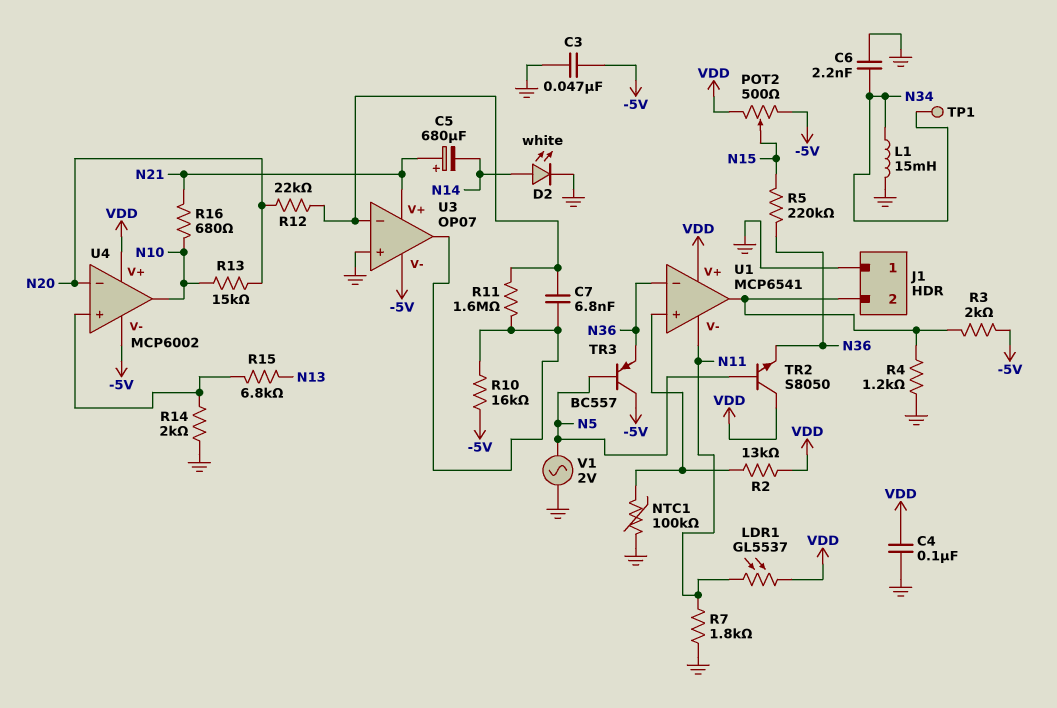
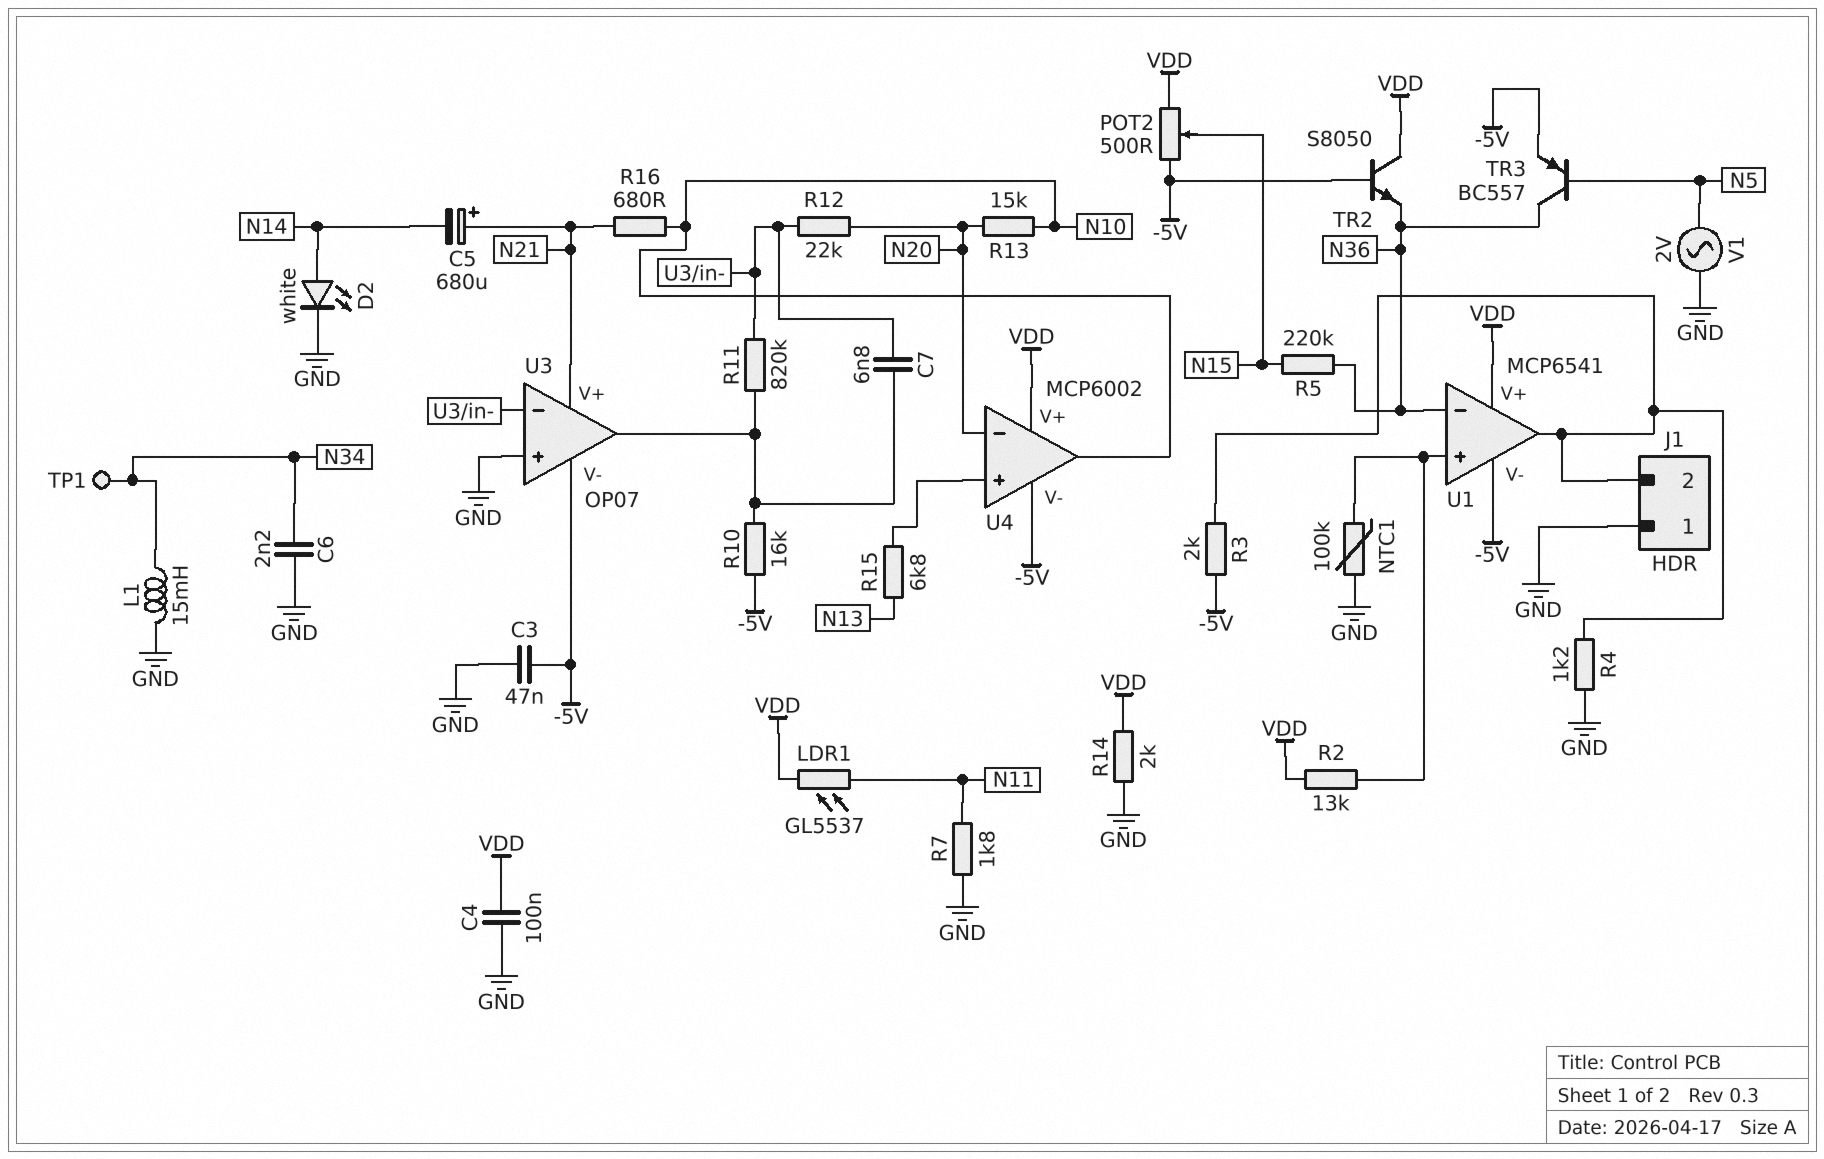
R11: 1.6M (U3/in-, U3/out) -> 820k (U3/in-, U3/out)
R14: 2k (GND, U4/in+) -> 2k (GND, VDD)
TR2: NPN S8050 (B N5, C VDD, E N36) -> NPN S8050 (B -5V, C VDD, E N36)
TR3: PNP BC557 (B N5, C -5V, E N36) -> PNP BC557 (B N5, C N36, E -5V)
U1 pin V-: N11 -> -5V

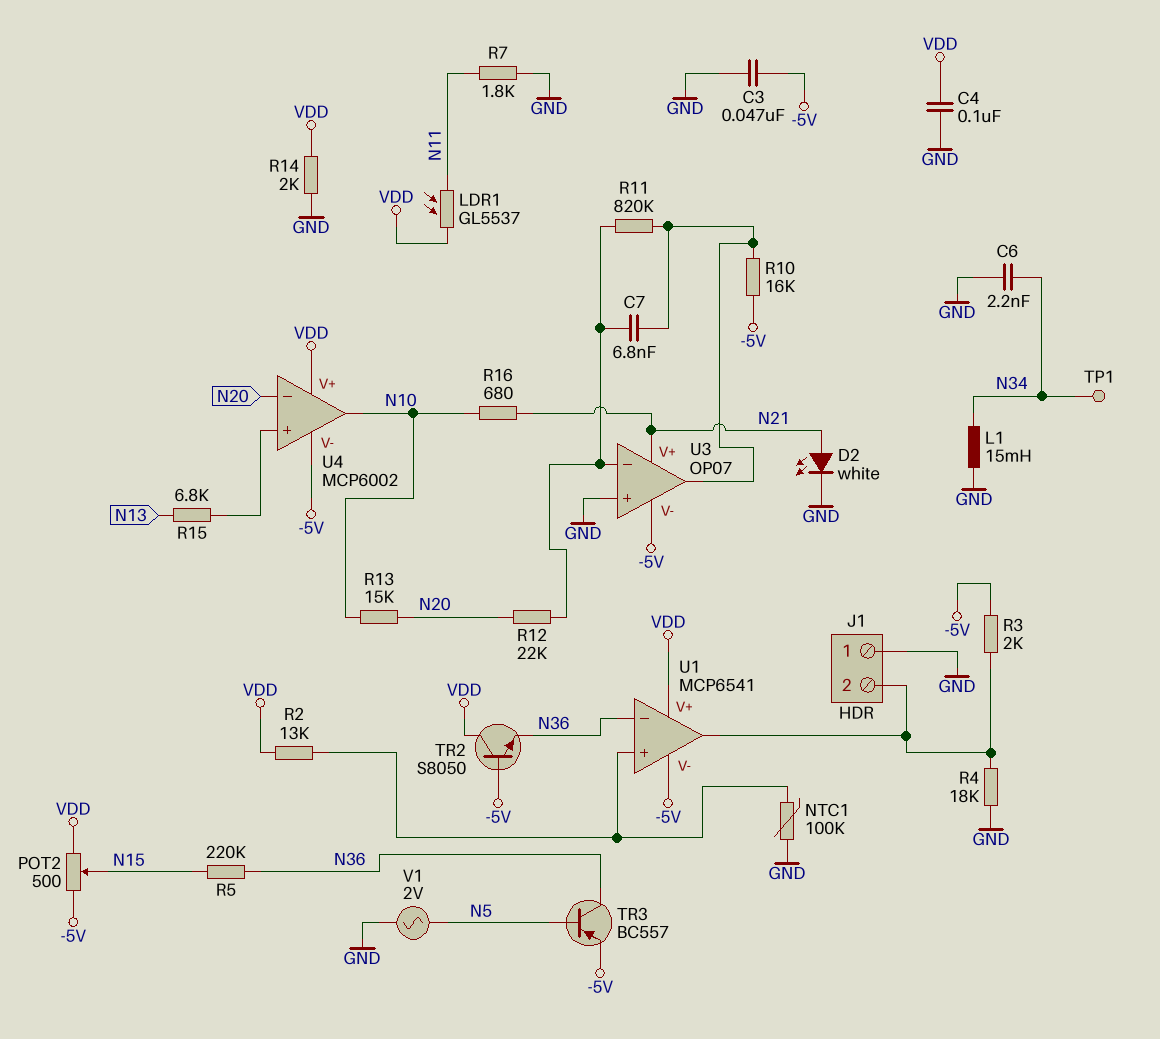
C5: 680uF (plus N21, minus N14) -> none
D2: LED white (A N14, K GND) -> LED white (A N21, K GND)
R4: 1.2k (GND, J1/2) -> 18k (GND, J1/2)

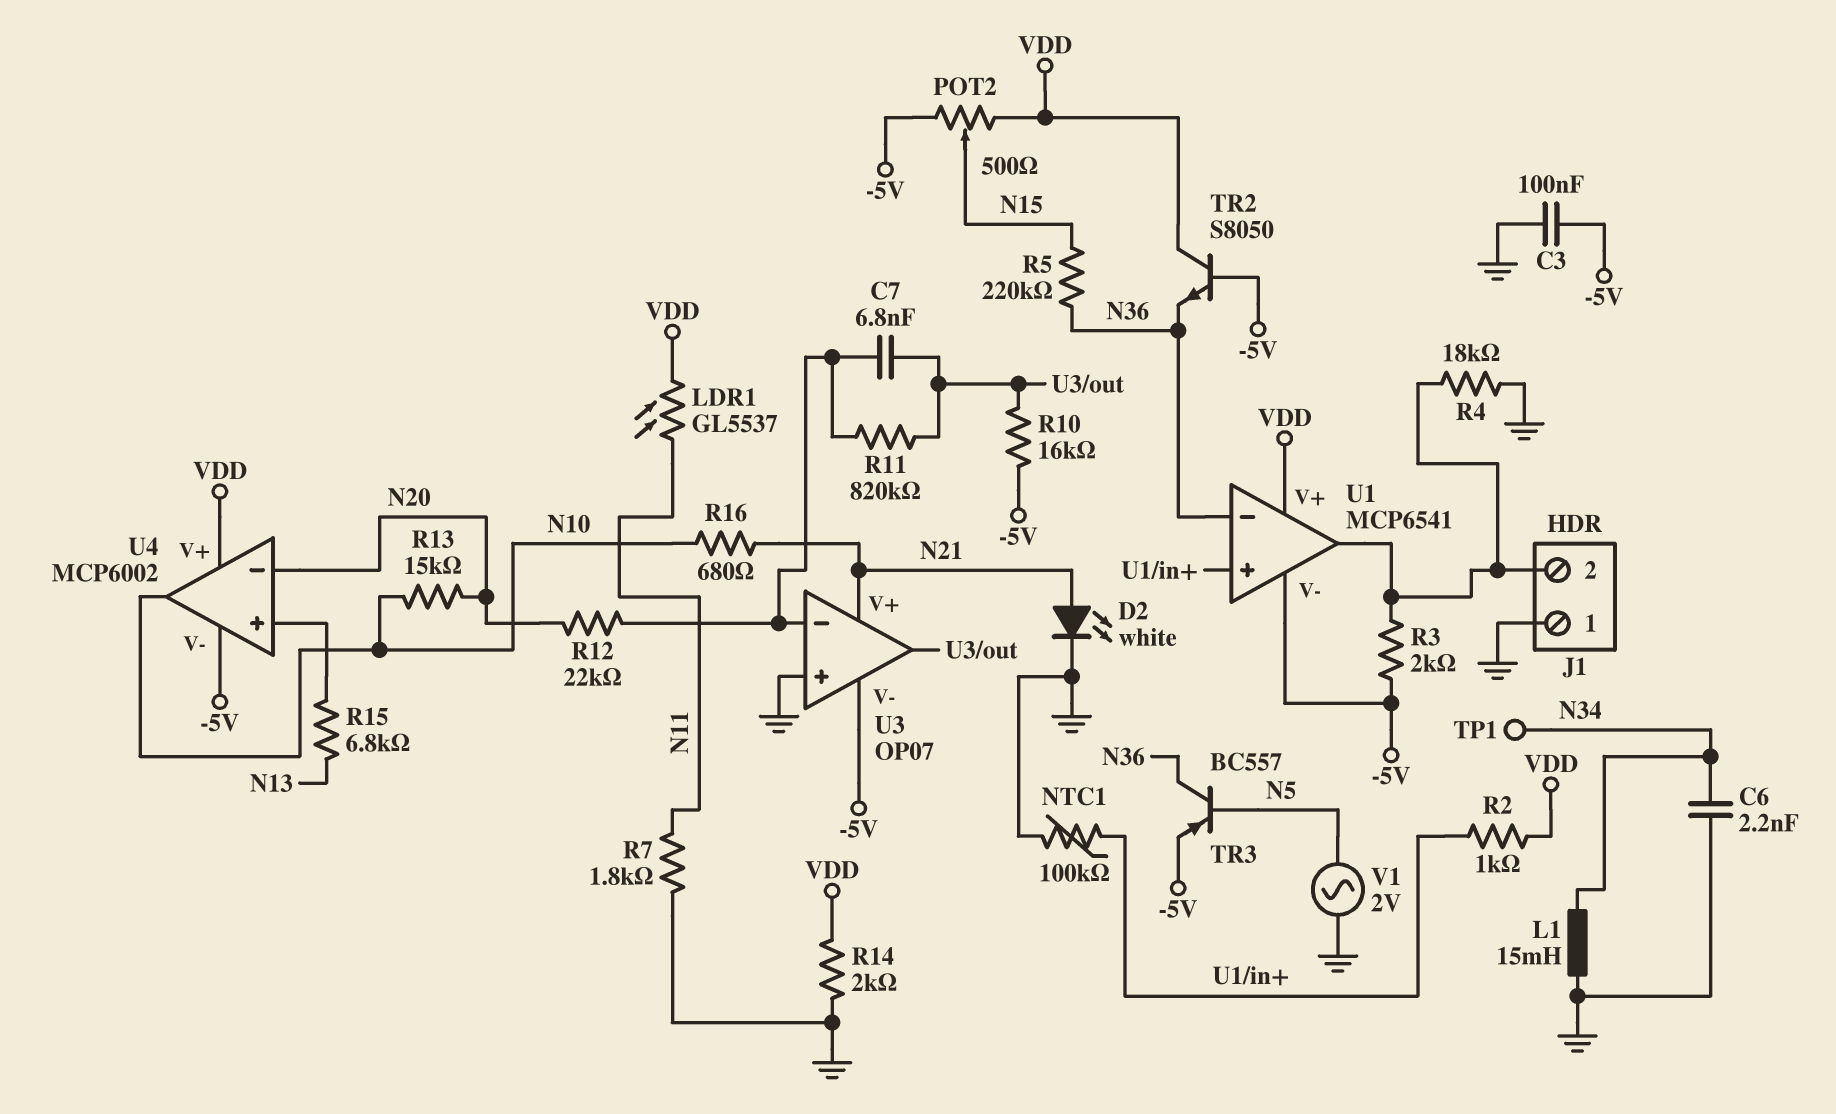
C3: 47nF (-5V, GND) -> 100nF (-5V, GND)
C4: 100nF (GND, VDD) -> none
R2: 13k (U1/in+, VDD) -> 1k (U1/in+, VDD)

